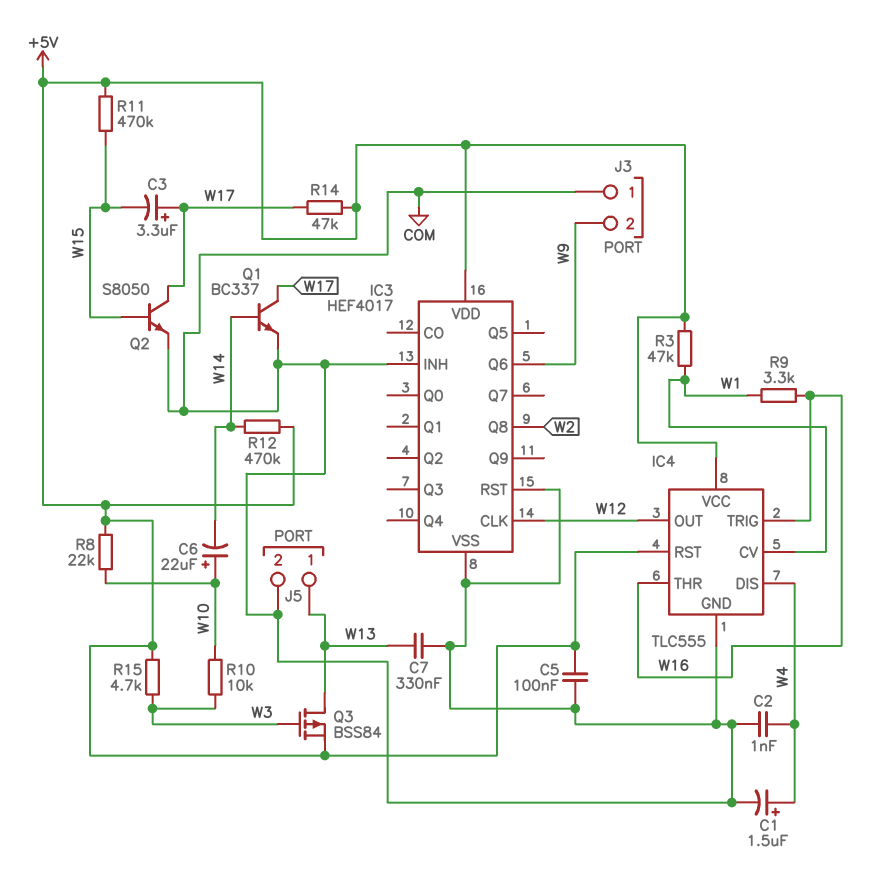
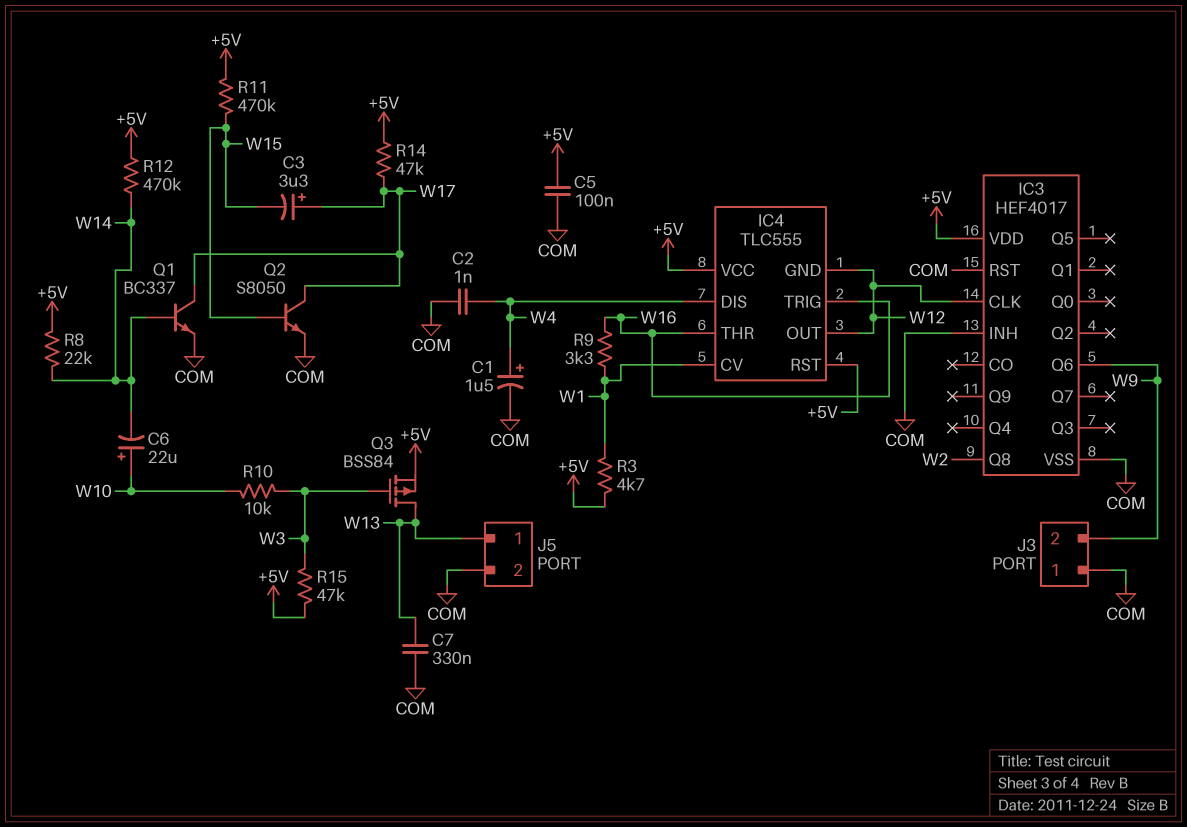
IC4 pin GND: COM -> W12
R3: 47k (+5V, W1) -> 4.7k (+5V, W1)
R8: 22k (+5V, W10) -> 22k (+5V, W14)
R15: 4.7k (+5V, W3) -> 47k (+5V, W3)

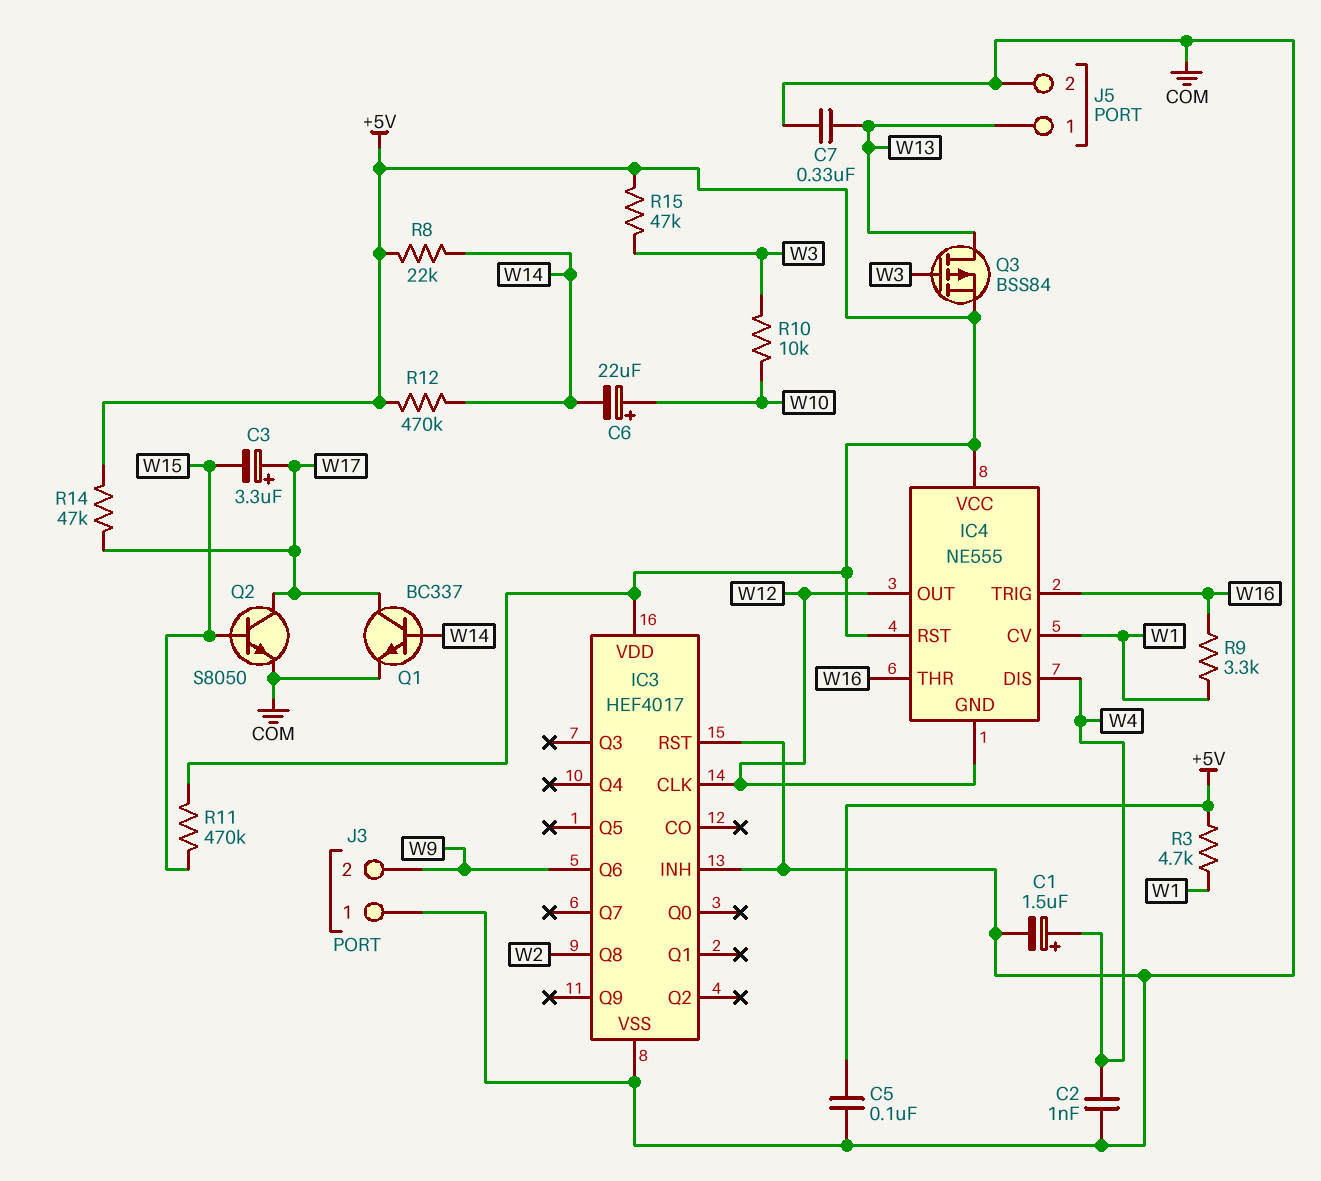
IC4: TLC555 -> NE555

